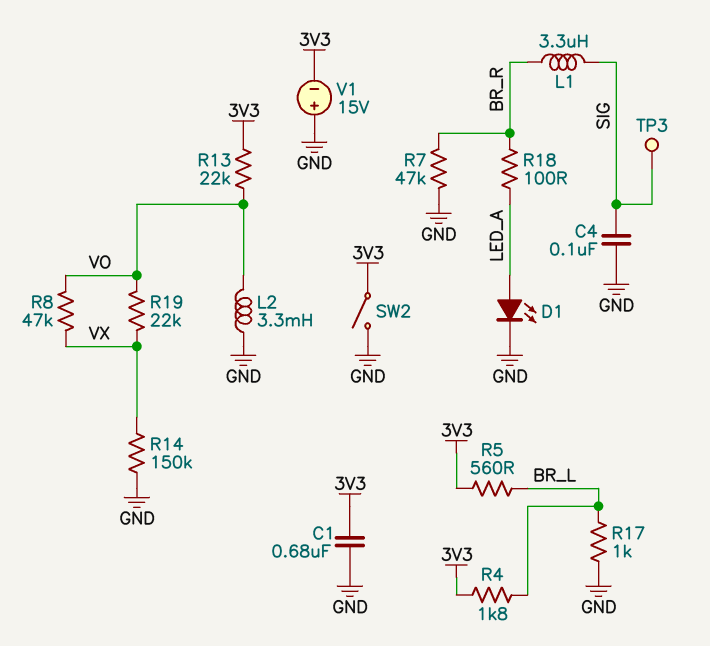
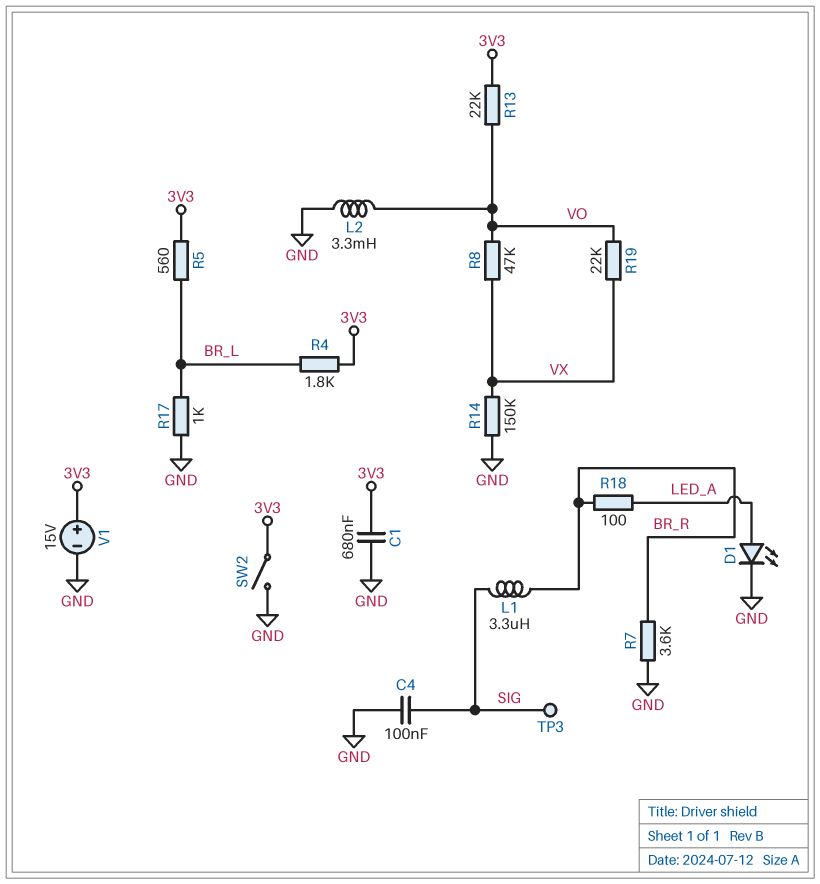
R7: 47k (BR_R, GND) -> 3.6k (BR_R, GND)
V1: 15V (plus GND, minus 3V3) -> 15V (plus 3V3, minus GND)

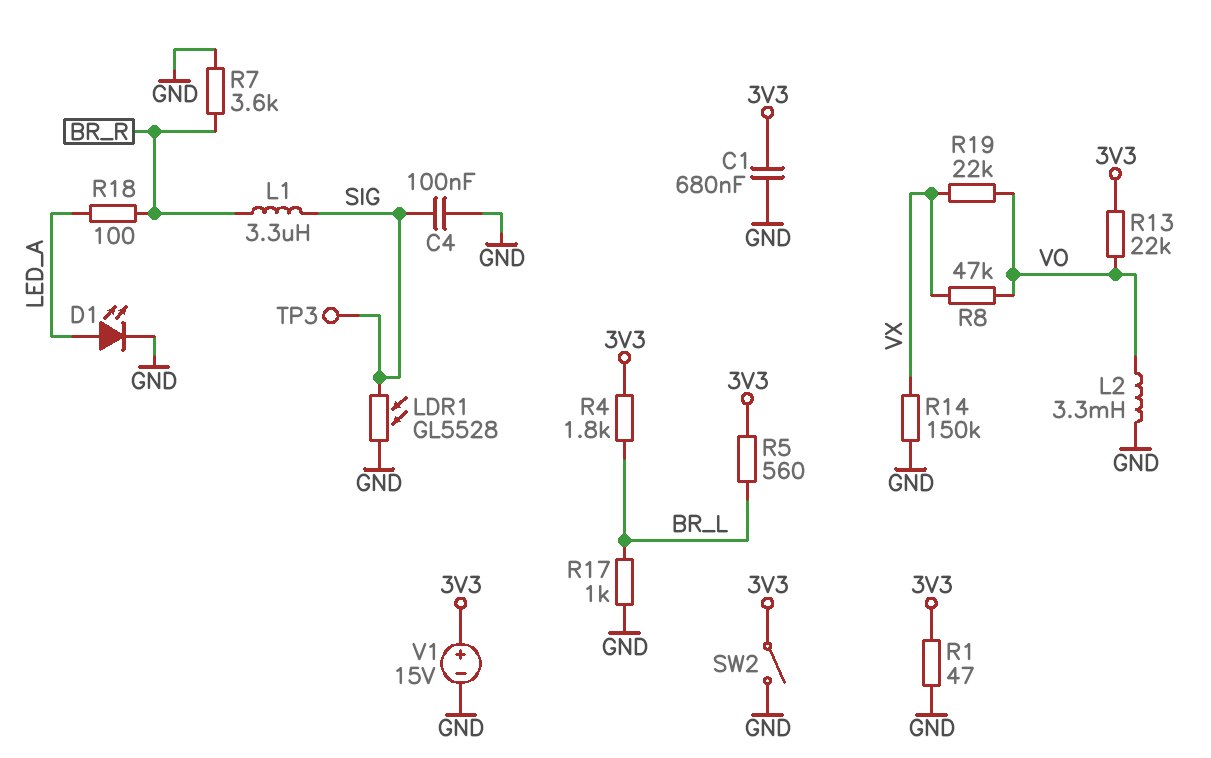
LDR1: none -> GL5528 (GND, SIG)
R1: none -> 47 (3V3, GND)

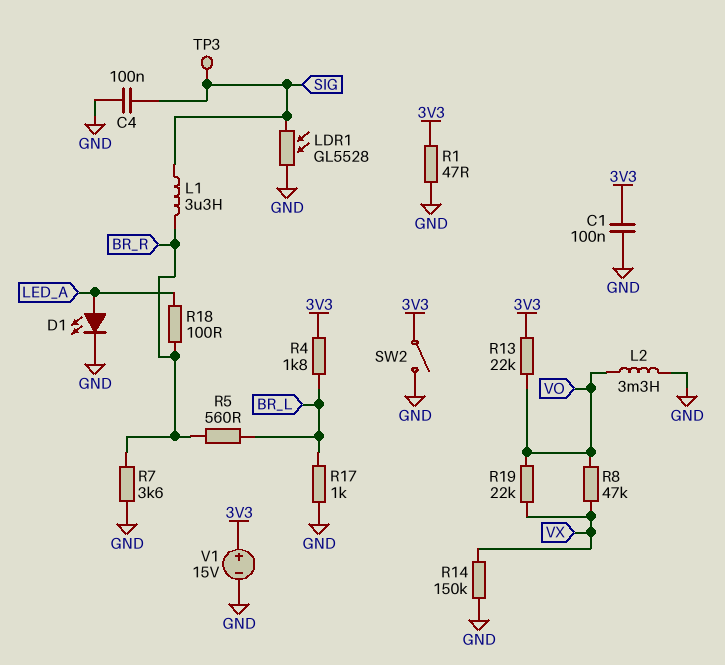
C1: 680nF (3V3, GND) -> 100nF (3V3, GND)
R5: 560 (3V3, BR_L) -> 560 (BR_L, BR_R)

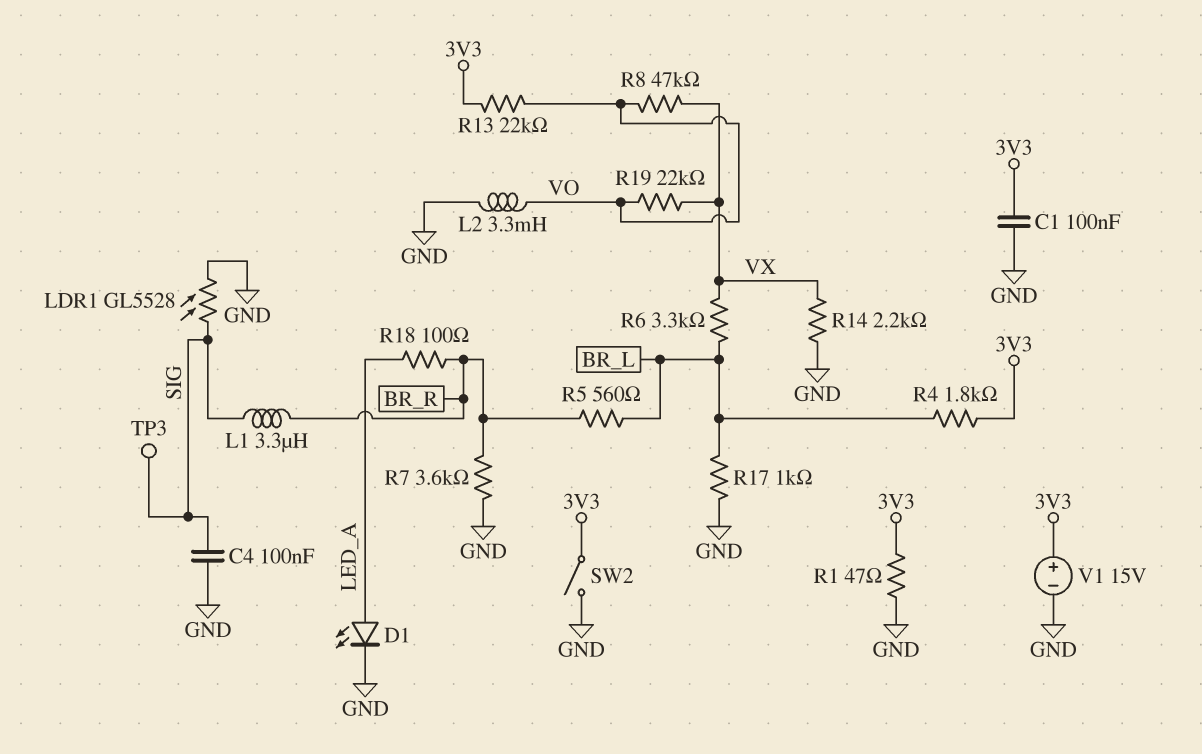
R6: none -> 3.3k (BR_L, VX)
R14: 150k (GND, VX) -> 2.2k (GND, VX)

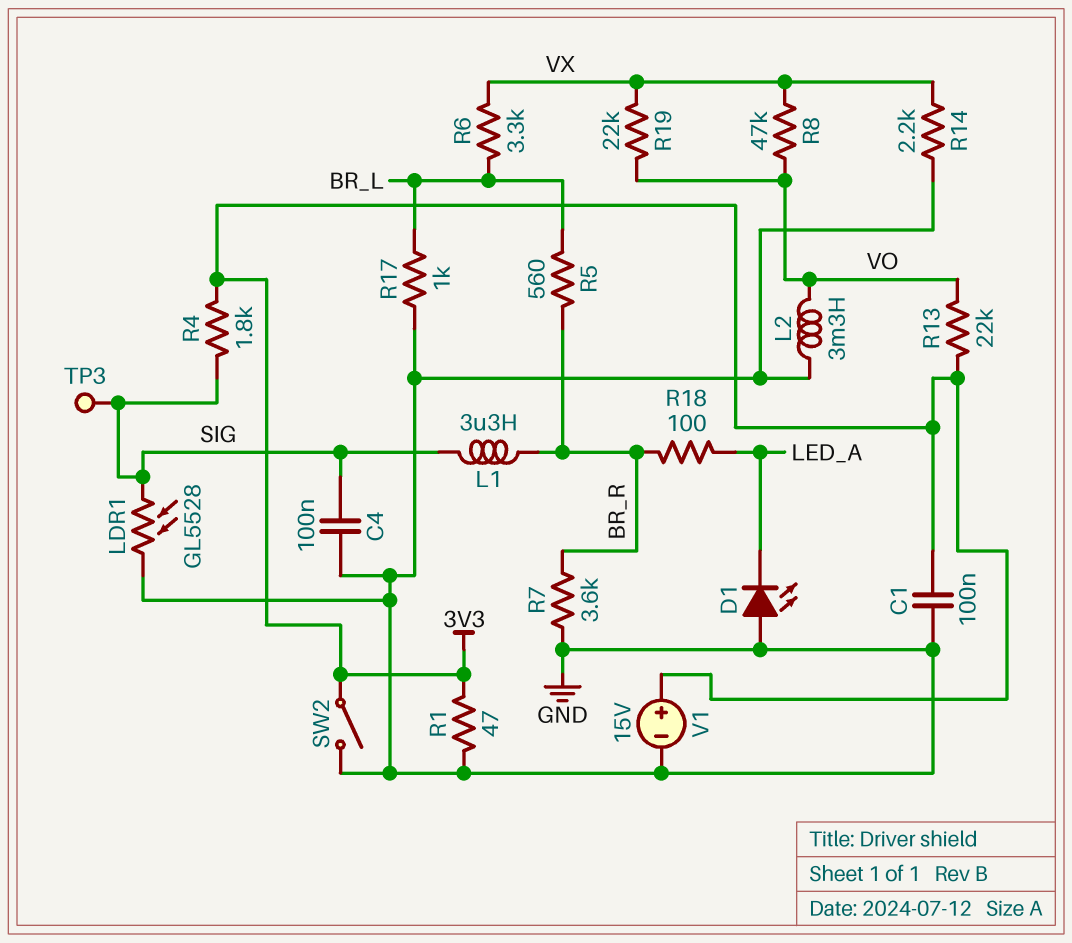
D1: LED (A LED_A, K GND) -> LED (A GND, K LED_A)
R4: 1.8k (3V3, BR_L) -> 1.8k (3V3, SIG)

